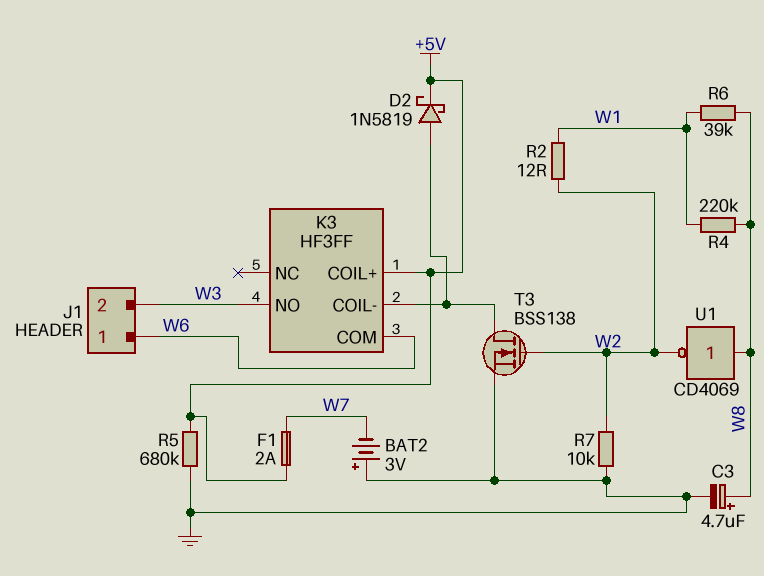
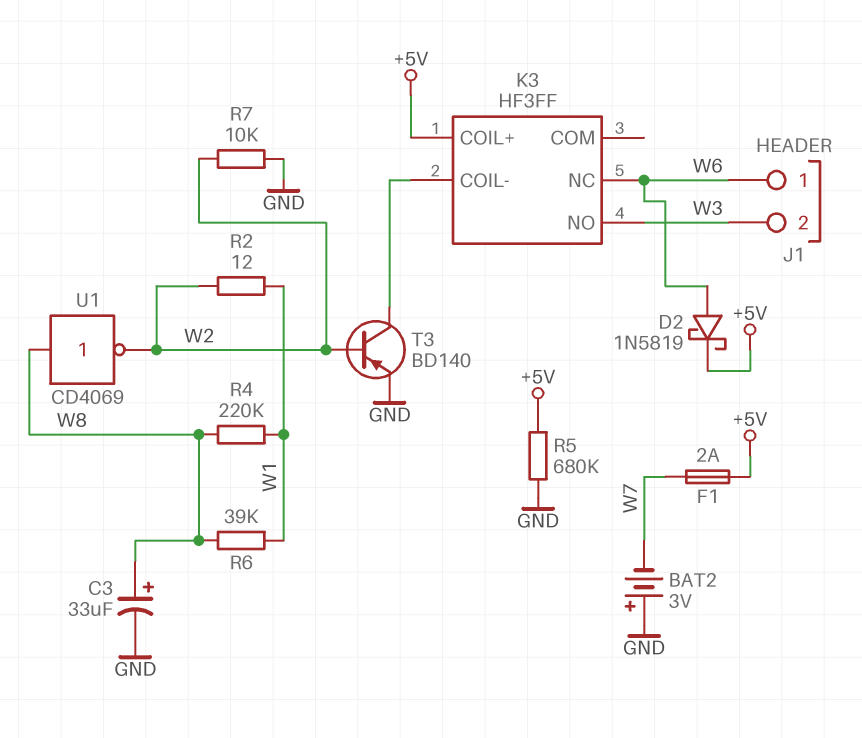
C3: 4.7uF (plus W8, minus GND) -> 33uF (plus W8, minus GND)
D2: schottky 1N5819 (A K3/COIL-, K +5V) -> schottky 1N5819 (A W6, K +5V)
K3 pin COM: W6 -> none
K3 pin NC: none -> W6
T3: NMOS BSS138 (G W2, D K3/COIL-, S GND) -> PNP BD140 (B W2, C K3/COIL-, E GND)

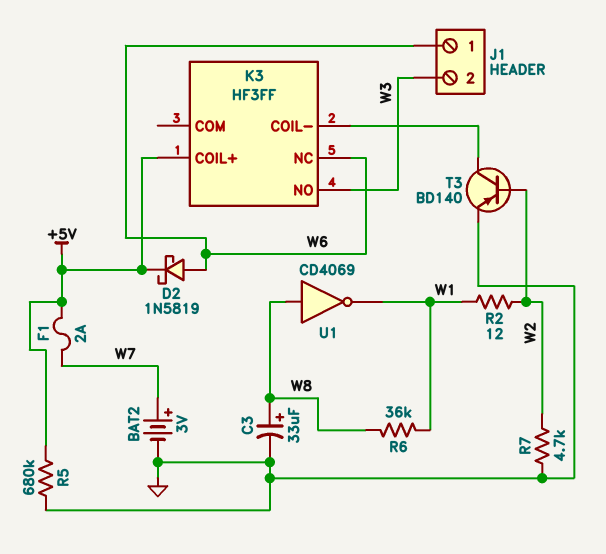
BAT2: 3V (plus GND, minus W7) -> 3V (plus W7, minus GND)
R4: 220k (W1, W8) -> none
R6: 39k (W1, W8) -> 36k (W1, W8)
R7: 10k (GND, W2) -> 4.7k (GND, W2)
U1: NOT CD4069 (in W8, out W2) -> NOT CD4069 (in W8, out W1)

